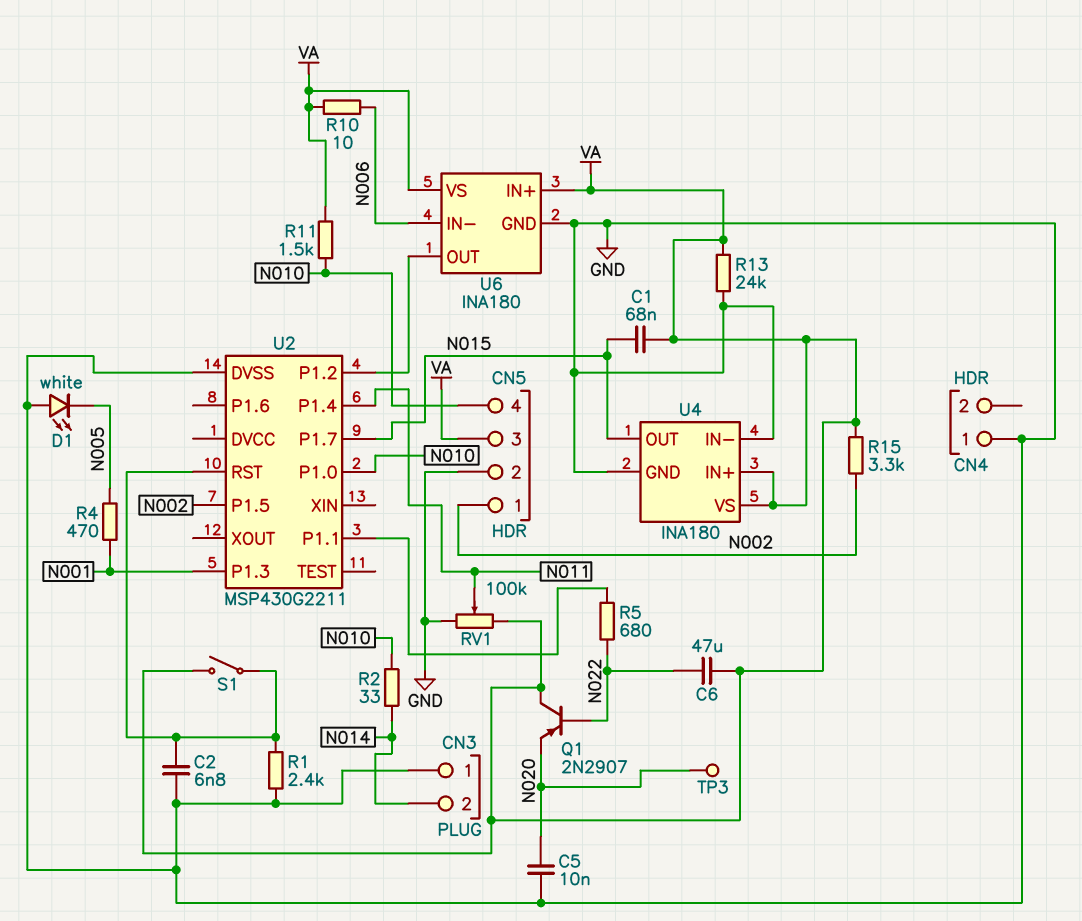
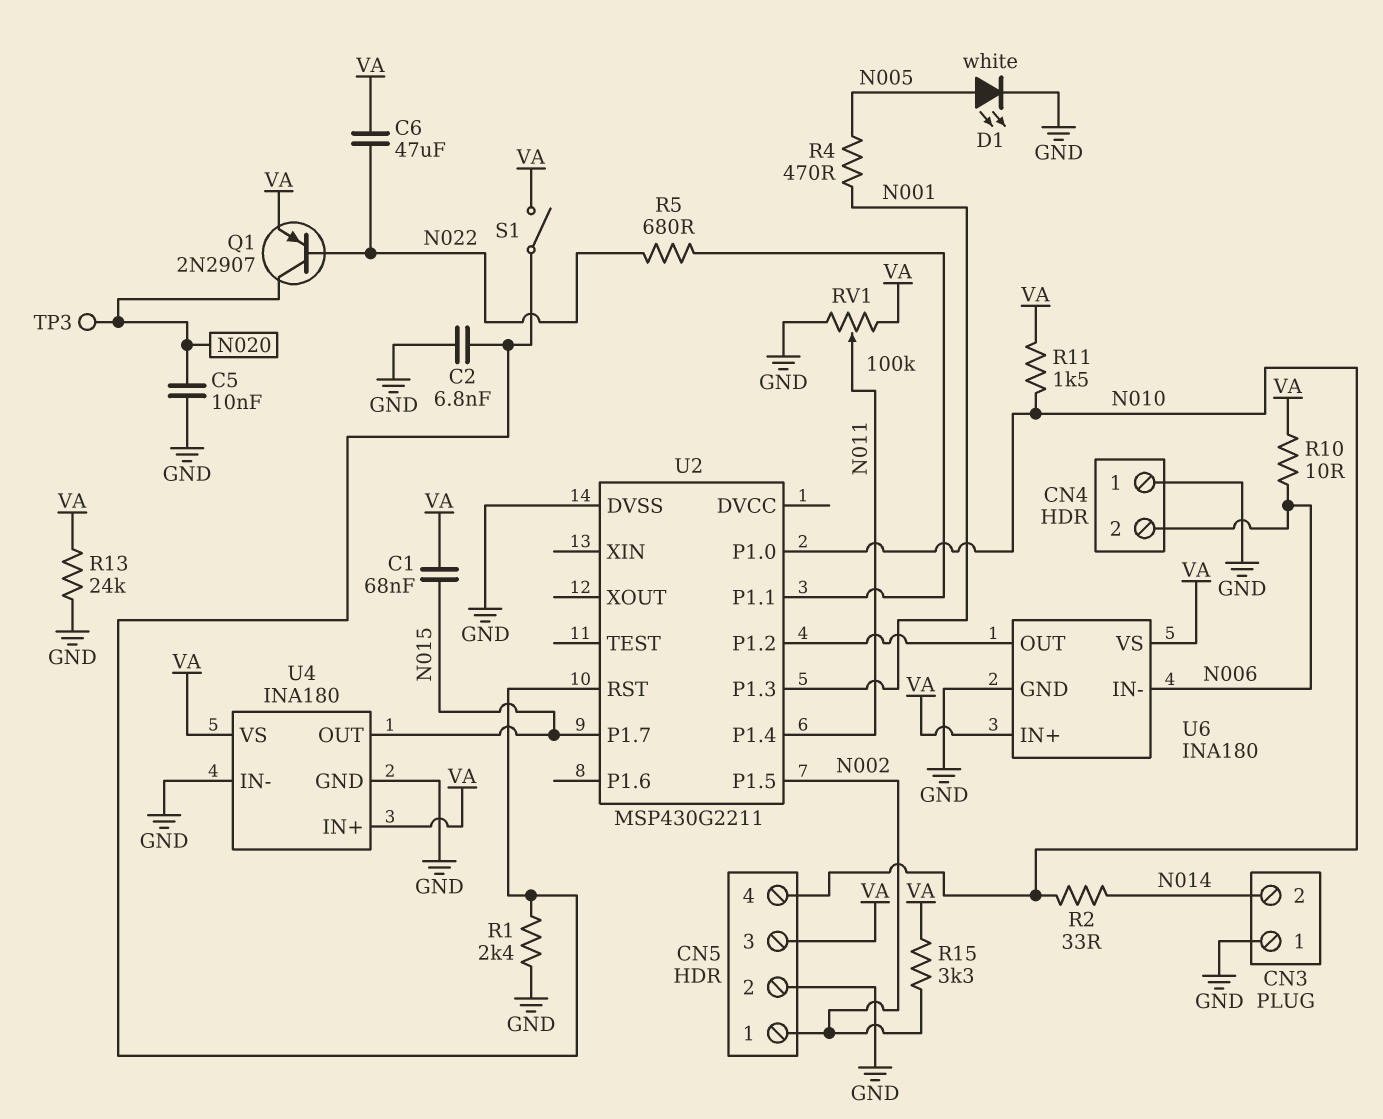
CN4 pin 2: none -> N006
D1: LED white (A GND, K N005) -> LED white (A N005, K GND)
Q1: PNP 2N2907 (B N022, C VA, E N020) -> PNP 2N2907 (B N022, C N020, E VA)

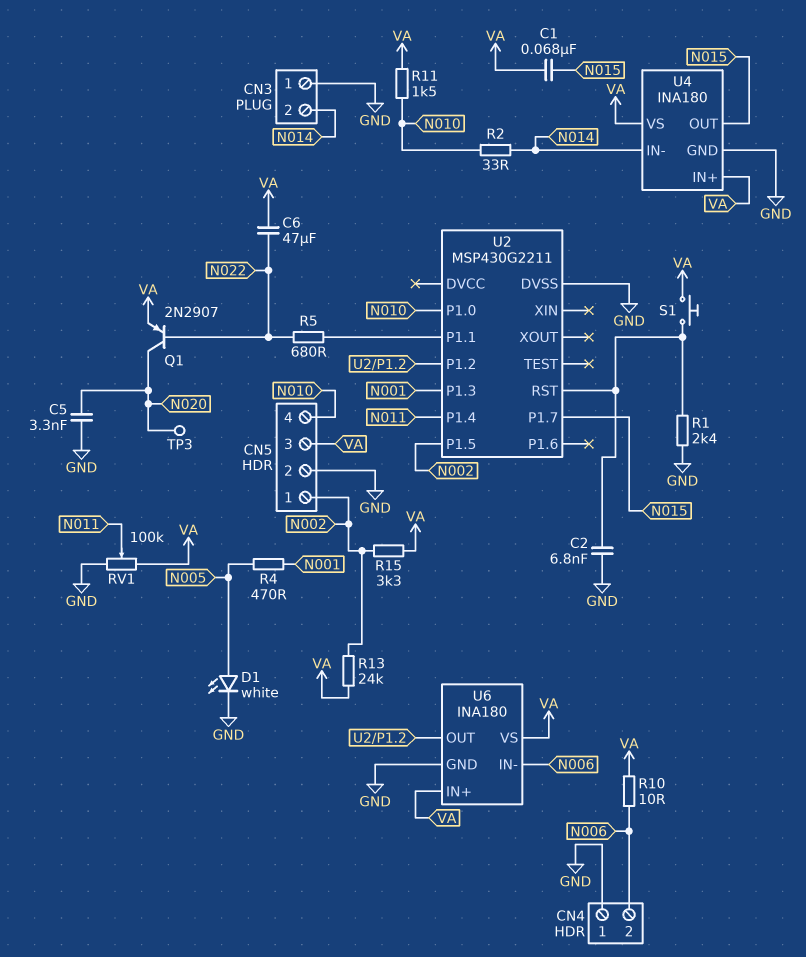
C5: 10nF (GND, N020) -> 3.3nF (GND, N020)
R13: 24k (GND, VA) -> 24k (N002, VA)
S1: switch (U2/RST, VA) -> button (U2/RST, VA)
U4 pin IN-: GND -> N014

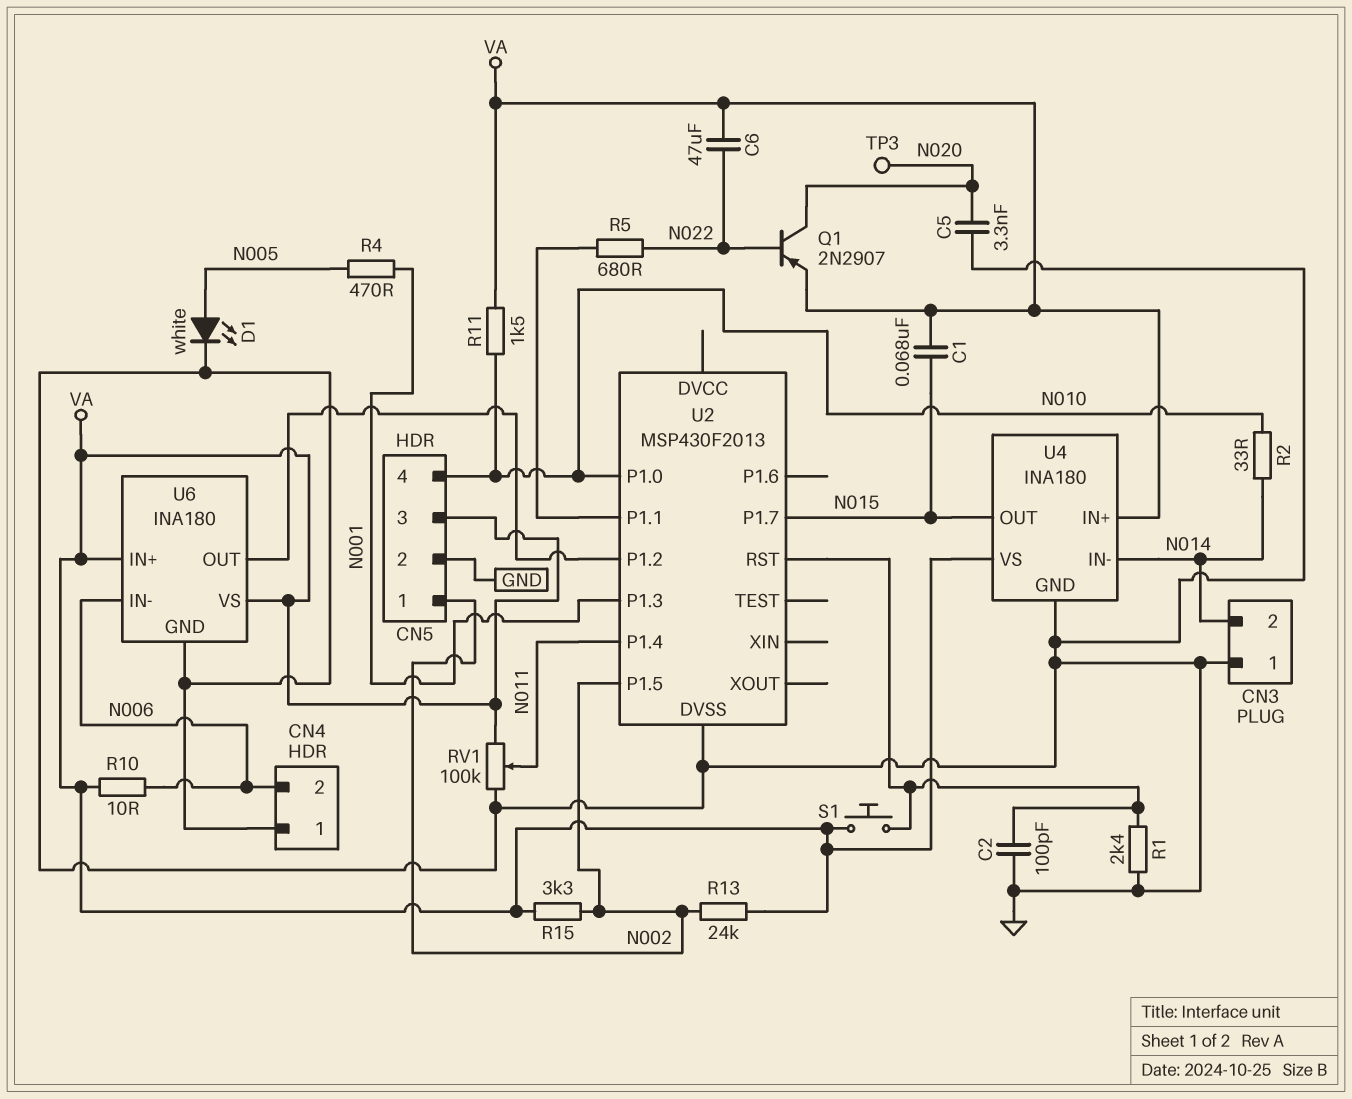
C2: 6.8nF (GND, U2/RST) -> 100pF (GND, U2/RST)
U2: MSP430G2211 -> MSP430F2013

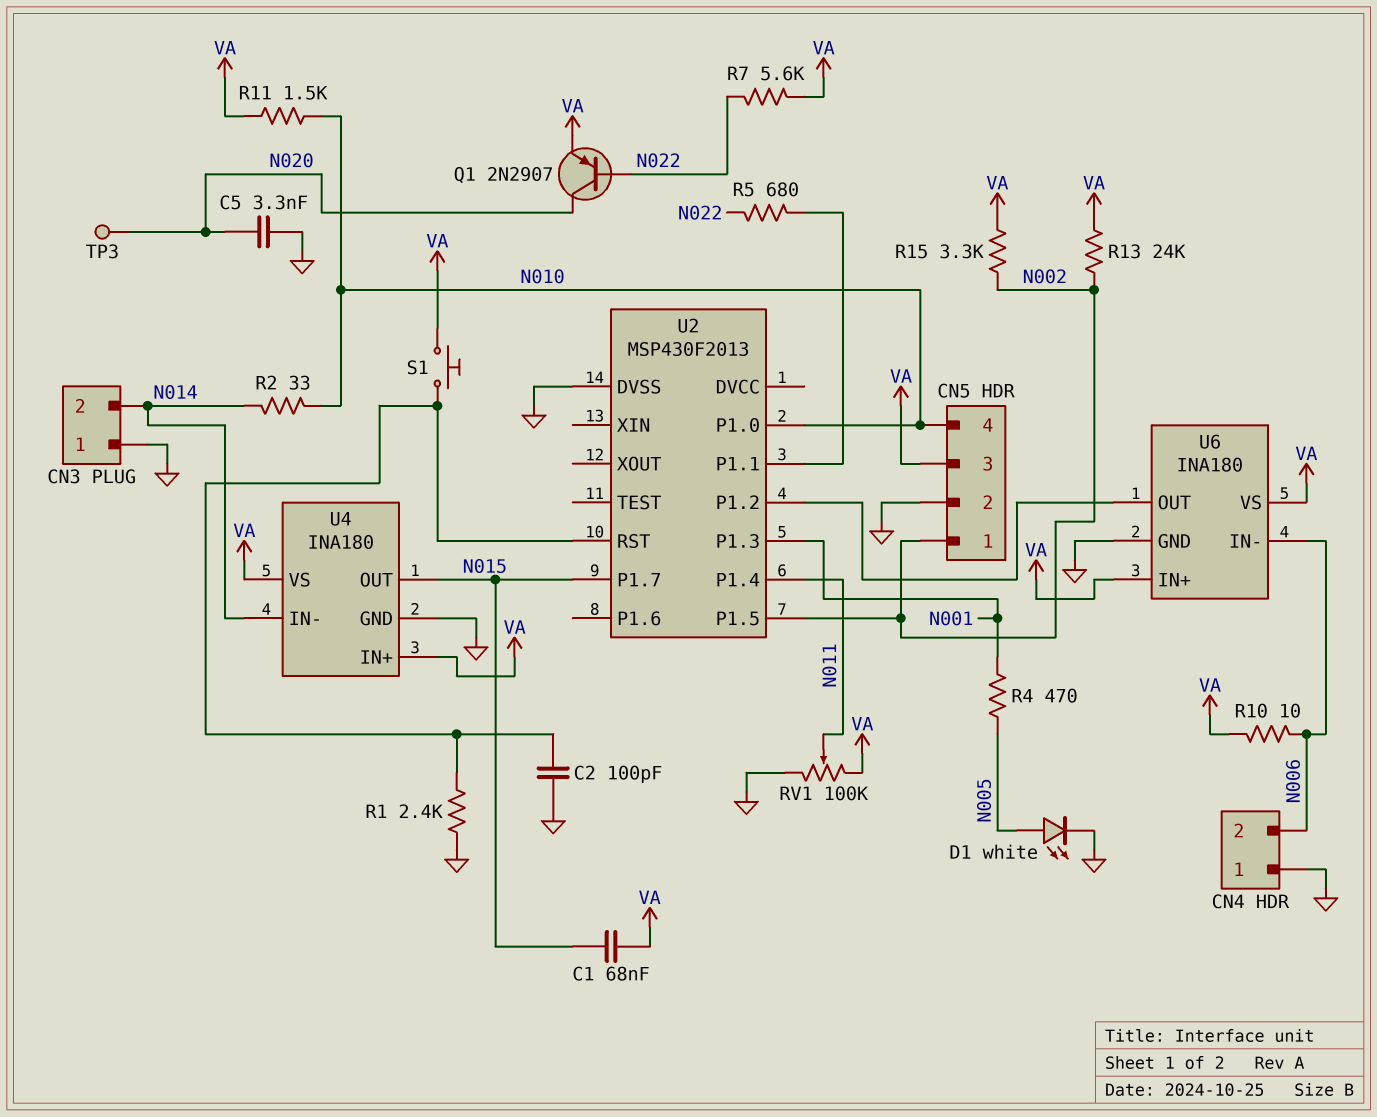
C6: 47uF (N022, VA) -> none
R7: none -> 5.6k (N022, VA)

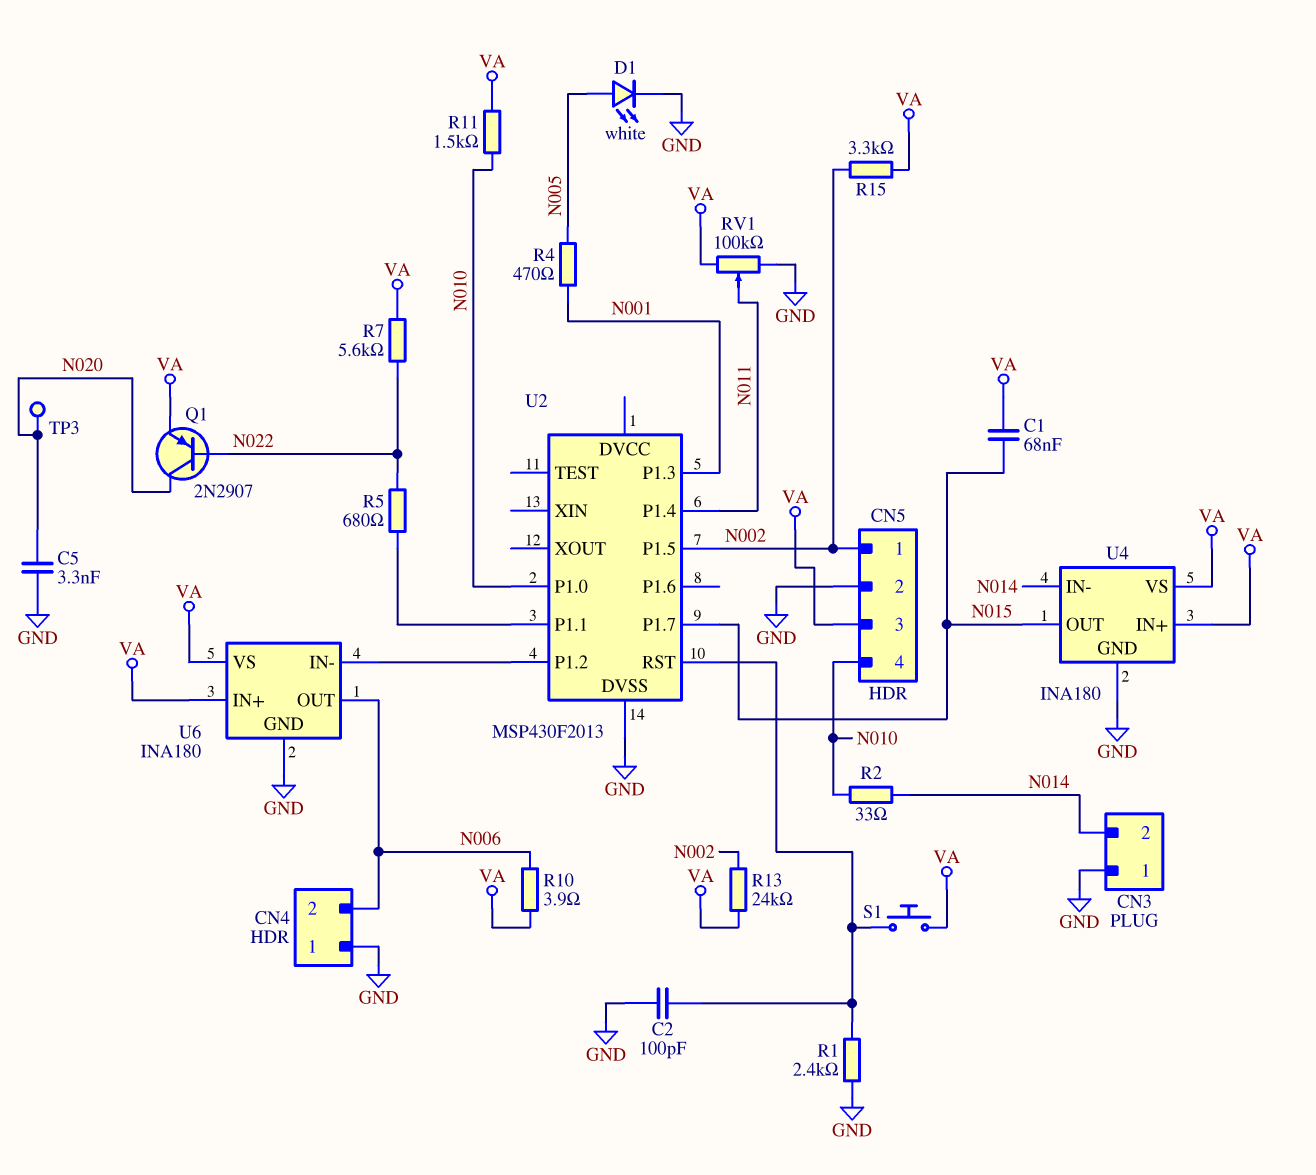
R10: 10 (N006, VA) -> 3.9 (N006, VA)
U6 pin IN-: N006 -> U2/P1.2
U6 pin OUT: U2/P1.2 -> N006

